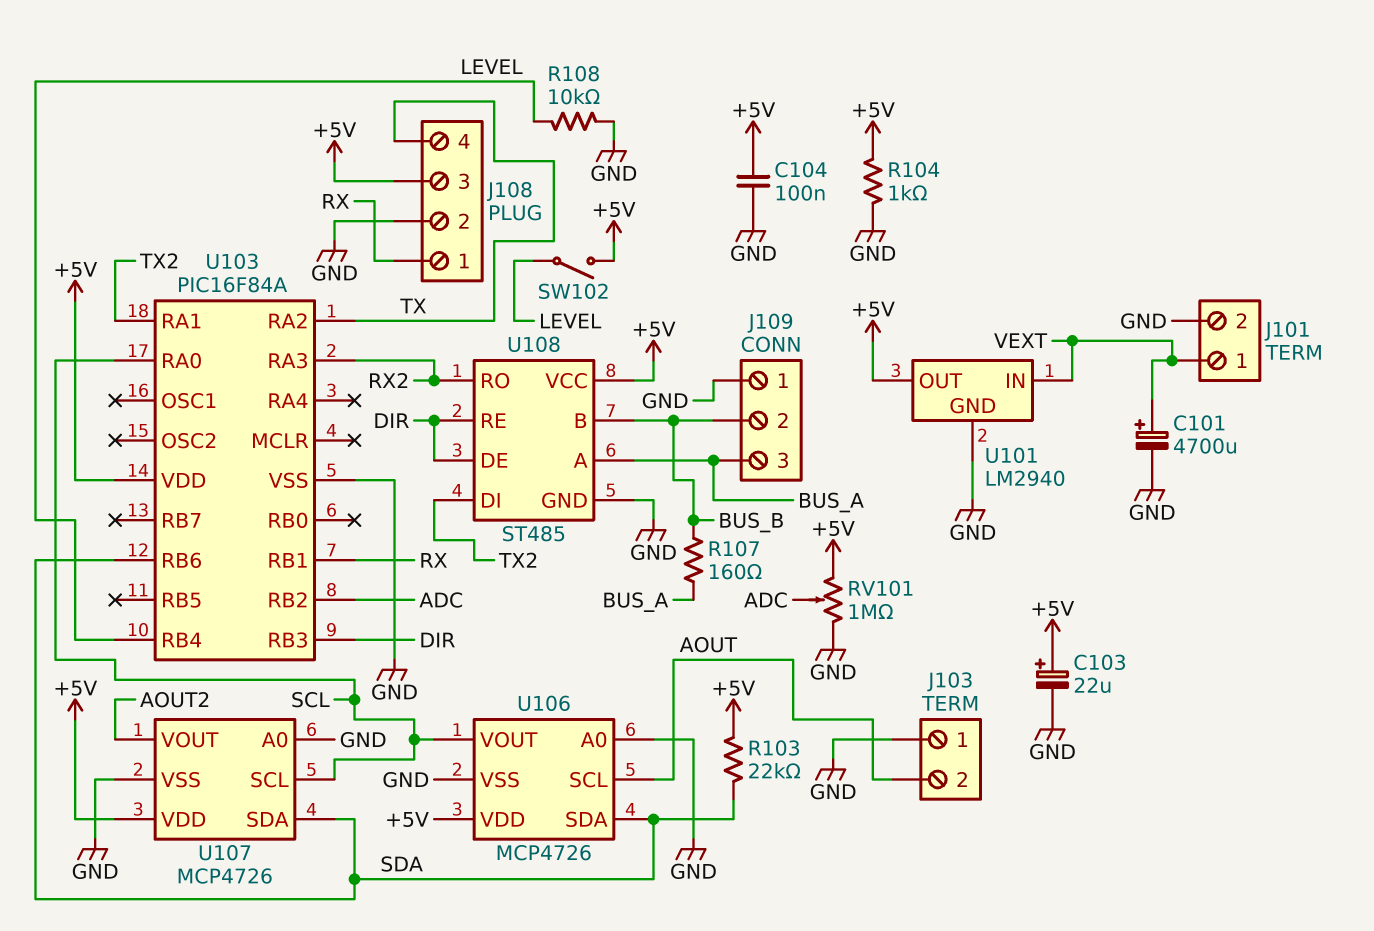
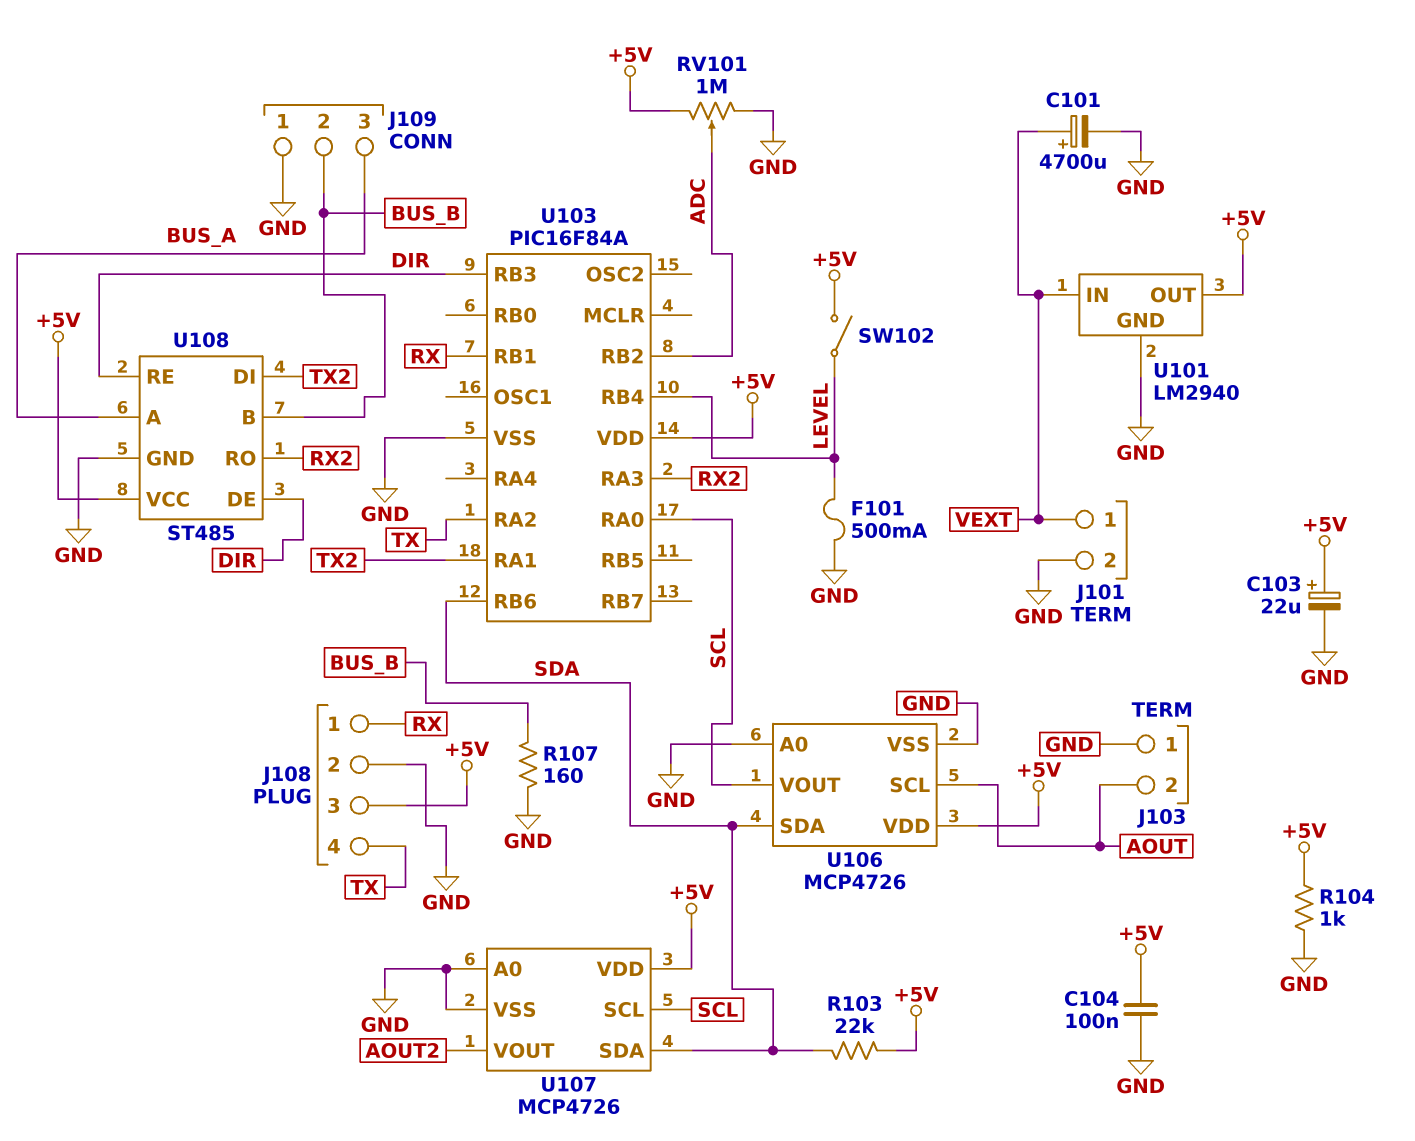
F101: none -> 500mA (GND, LEVEL)
R107: 160 (BUS_A, BUS_B) -> 160 (BUS_B, GND)
R108: 10k (GND, LEVEL) -> none

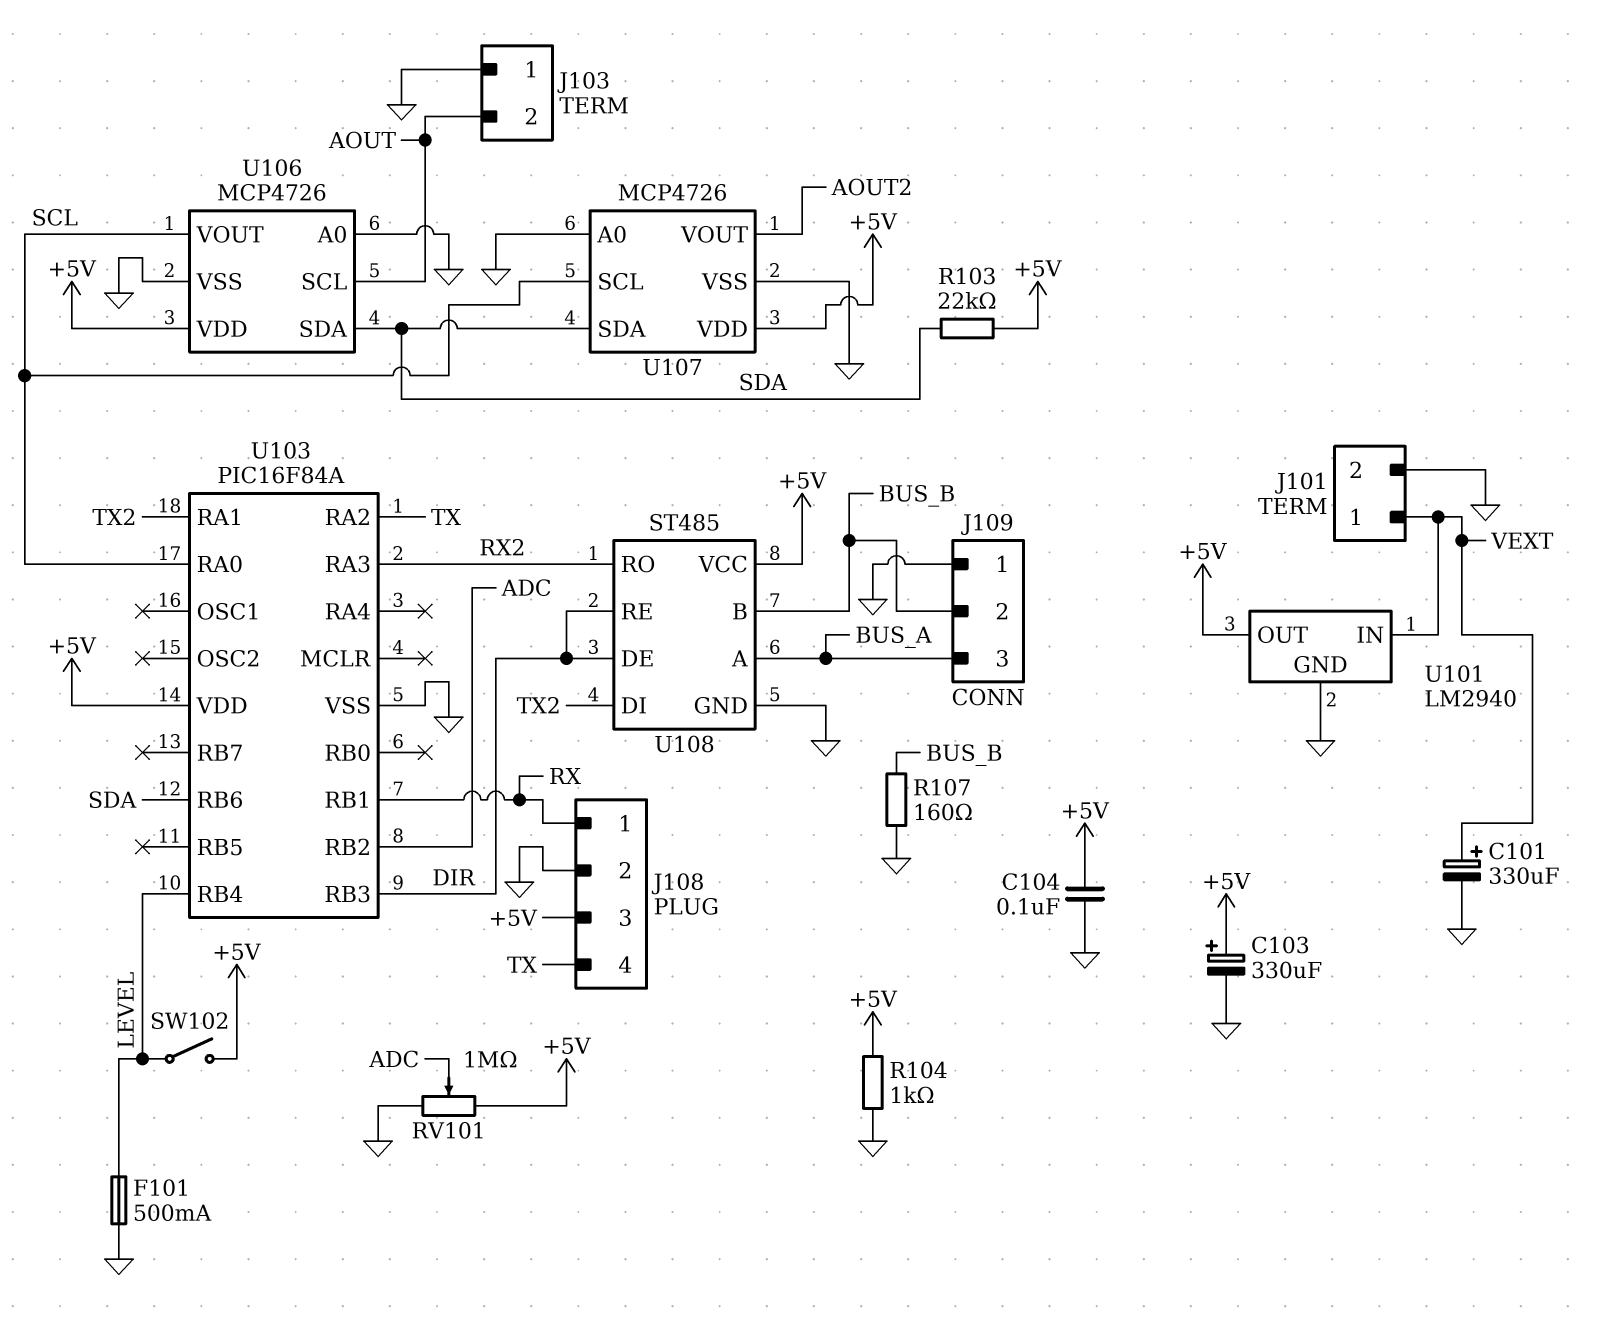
C101: 4700uF (plus VEXT, minus GND) -> 330uF (plus VEXT, minus GND)
C103: 22uF (plus +5V, minus GND) -> 330uF (plus +5V, minus GND)

